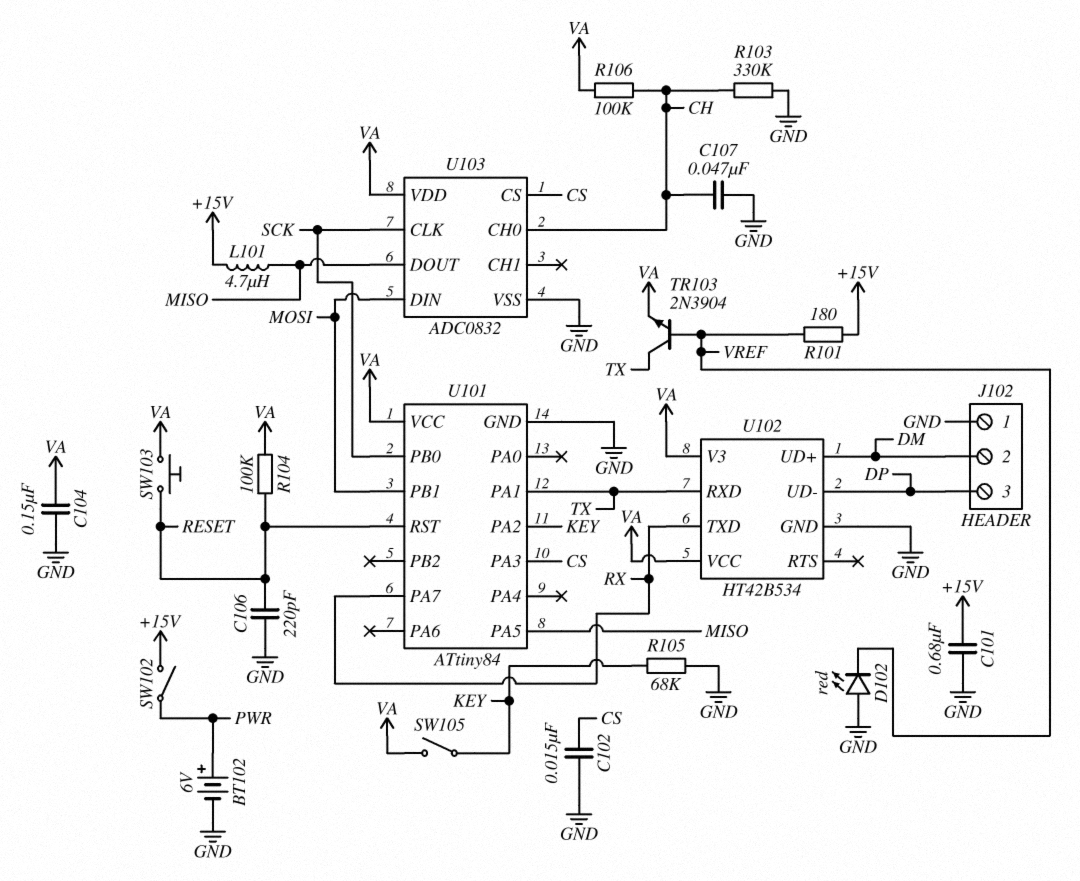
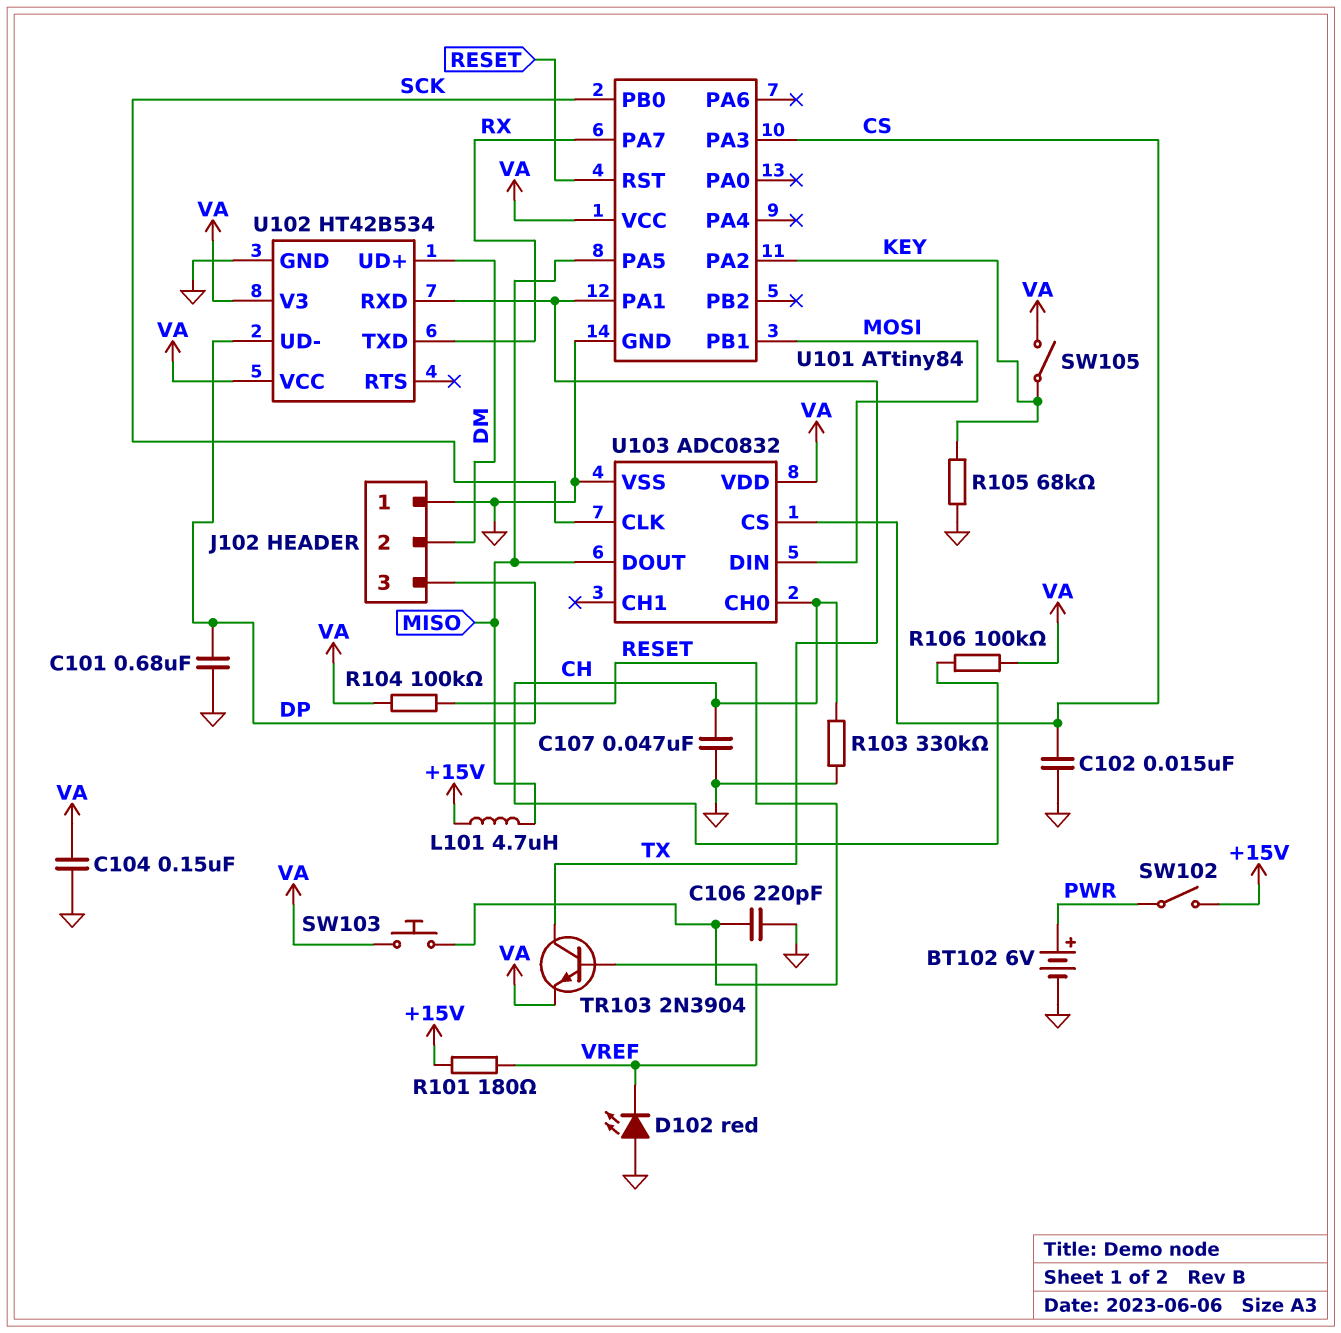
C101: 680nF (+15V, GND) -> 680nF (DP, GND)

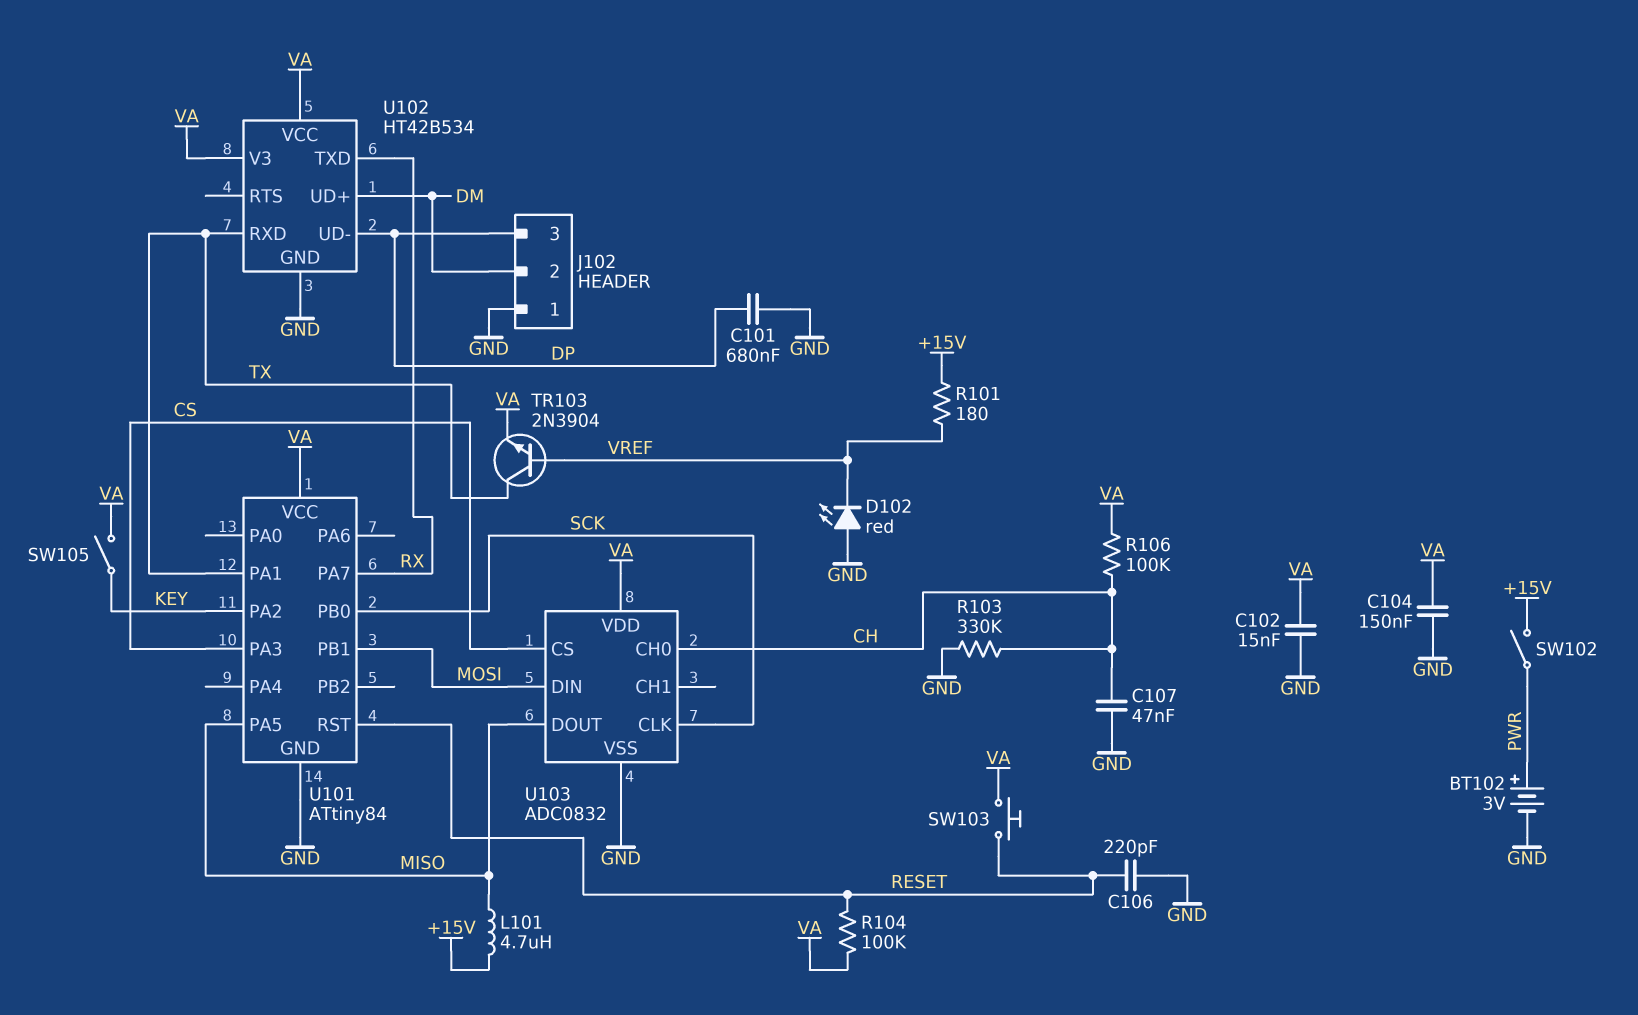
BT102: 6V (plus PWR, minus GND) -> 3V (plus PWR, minus GND)
C102: 15nF (CS, GND) -> 15nF (GND, VA)
R105: 68k (GND, KEY) -> none

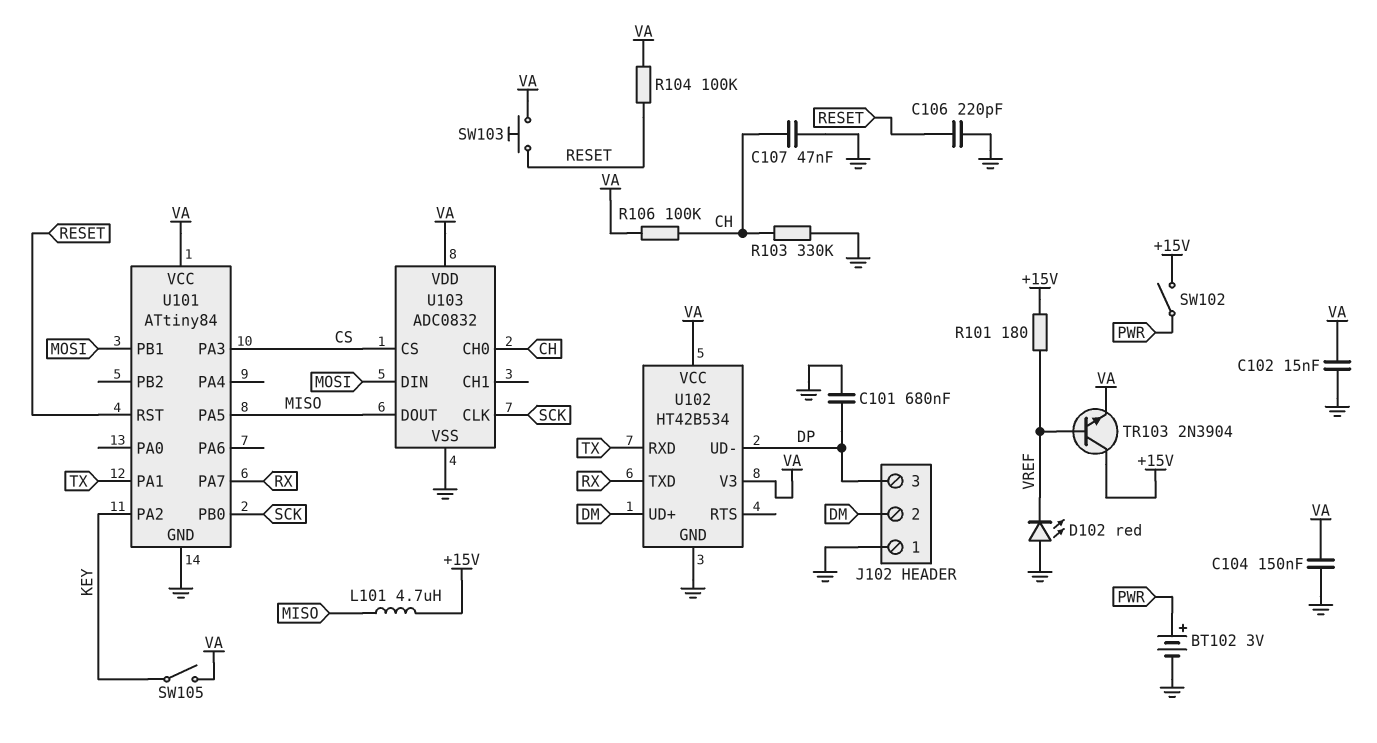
TR103: NPN 2N3904 (B VREF, C TX, E VA) -> NPN 2N3904 (B VREF, C +15V, E VA)

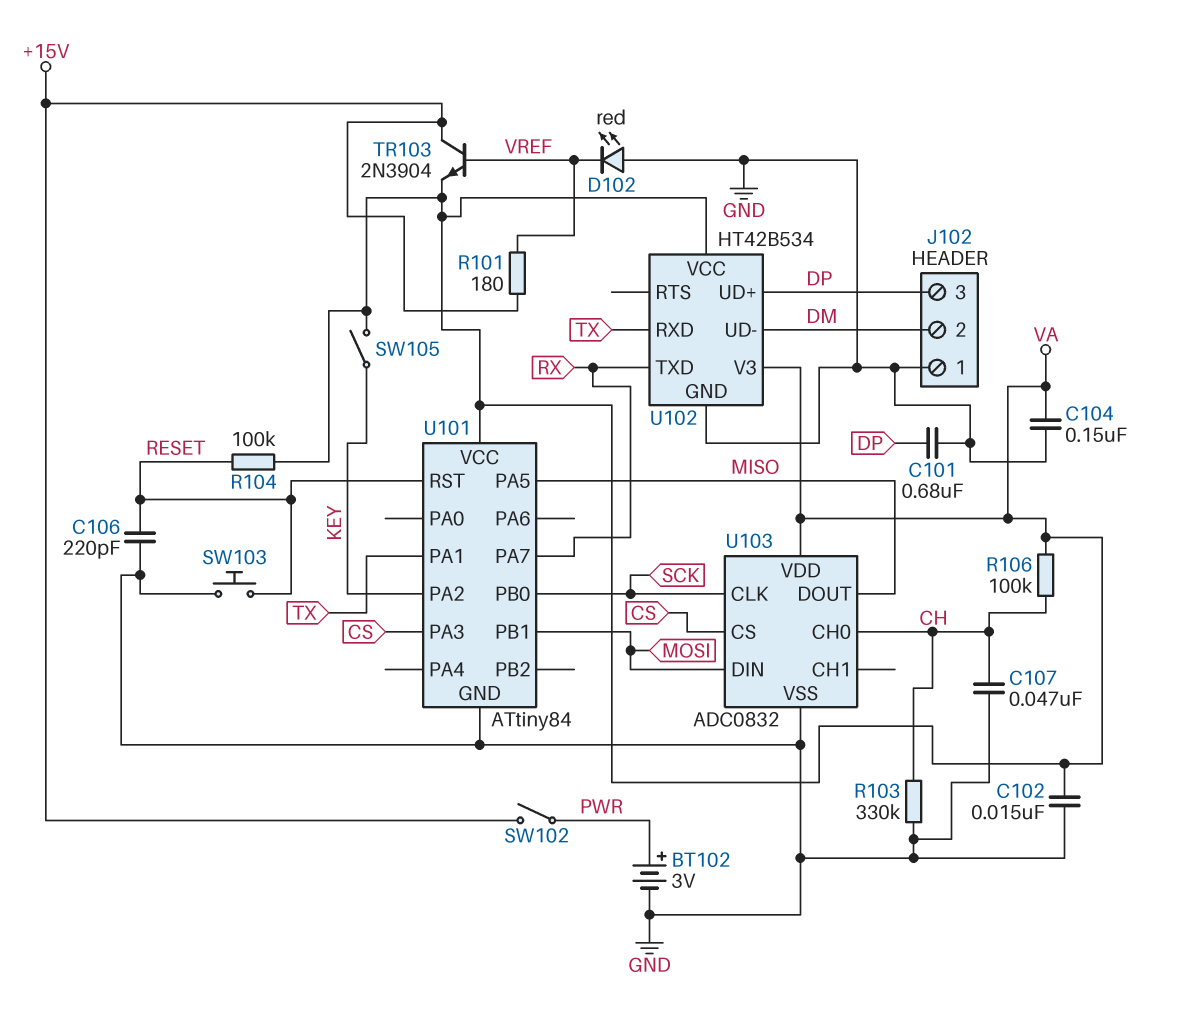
L101: 4.7uH (+15V, MISO) -> none
SW103: button (RESET, VA) -> button (GND, RESET)
U102 pin UD+: DM -> DP
U102 pin UD-: DP -> DM

